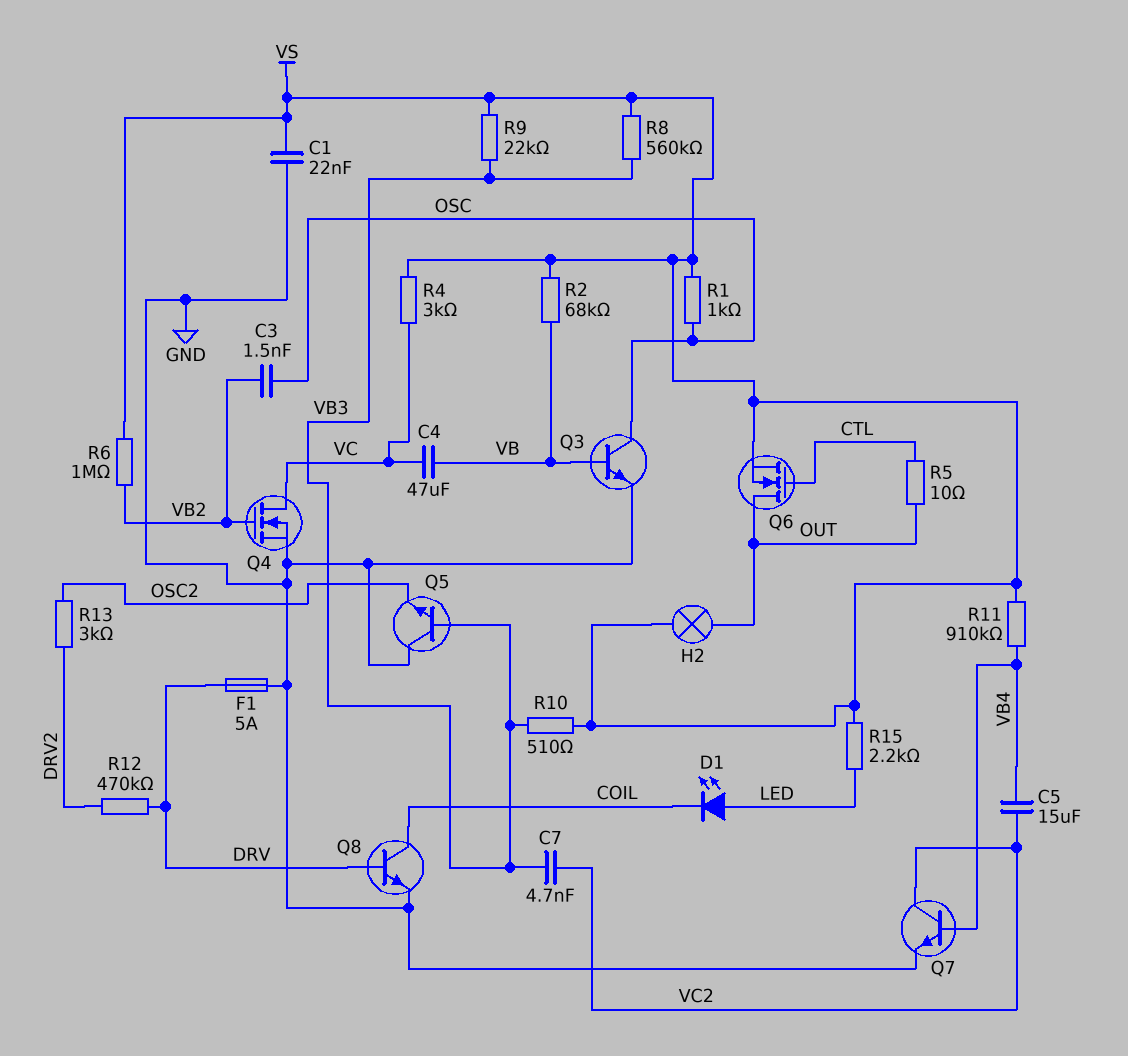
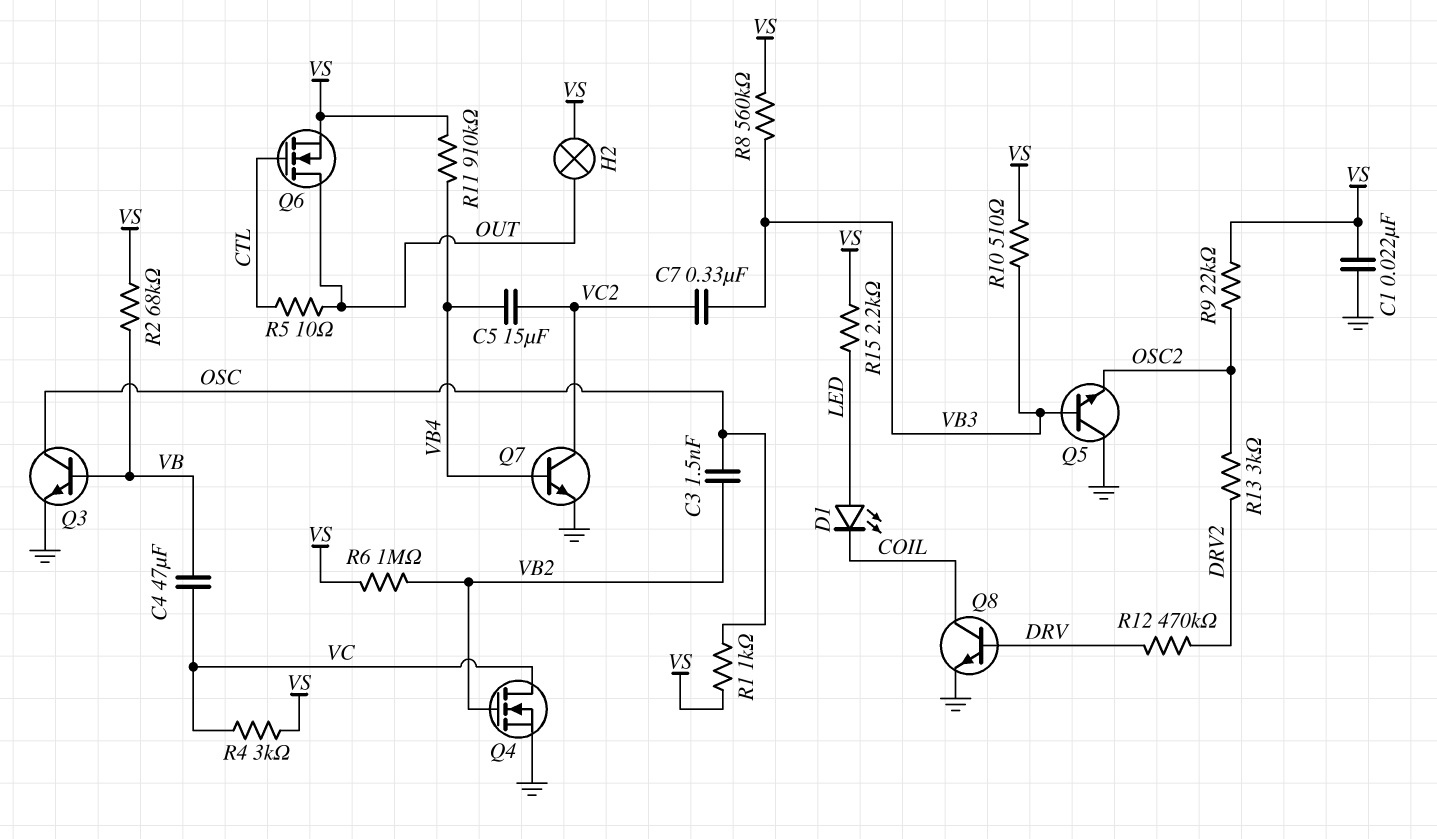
C7: 4.7nF (VB3, VC2) -> 330nF (VB3, VC2)
F1: 5A (DRV, GND) -> none
R9: 22k (VB3, VS) -> 22k (OSC2, VS)

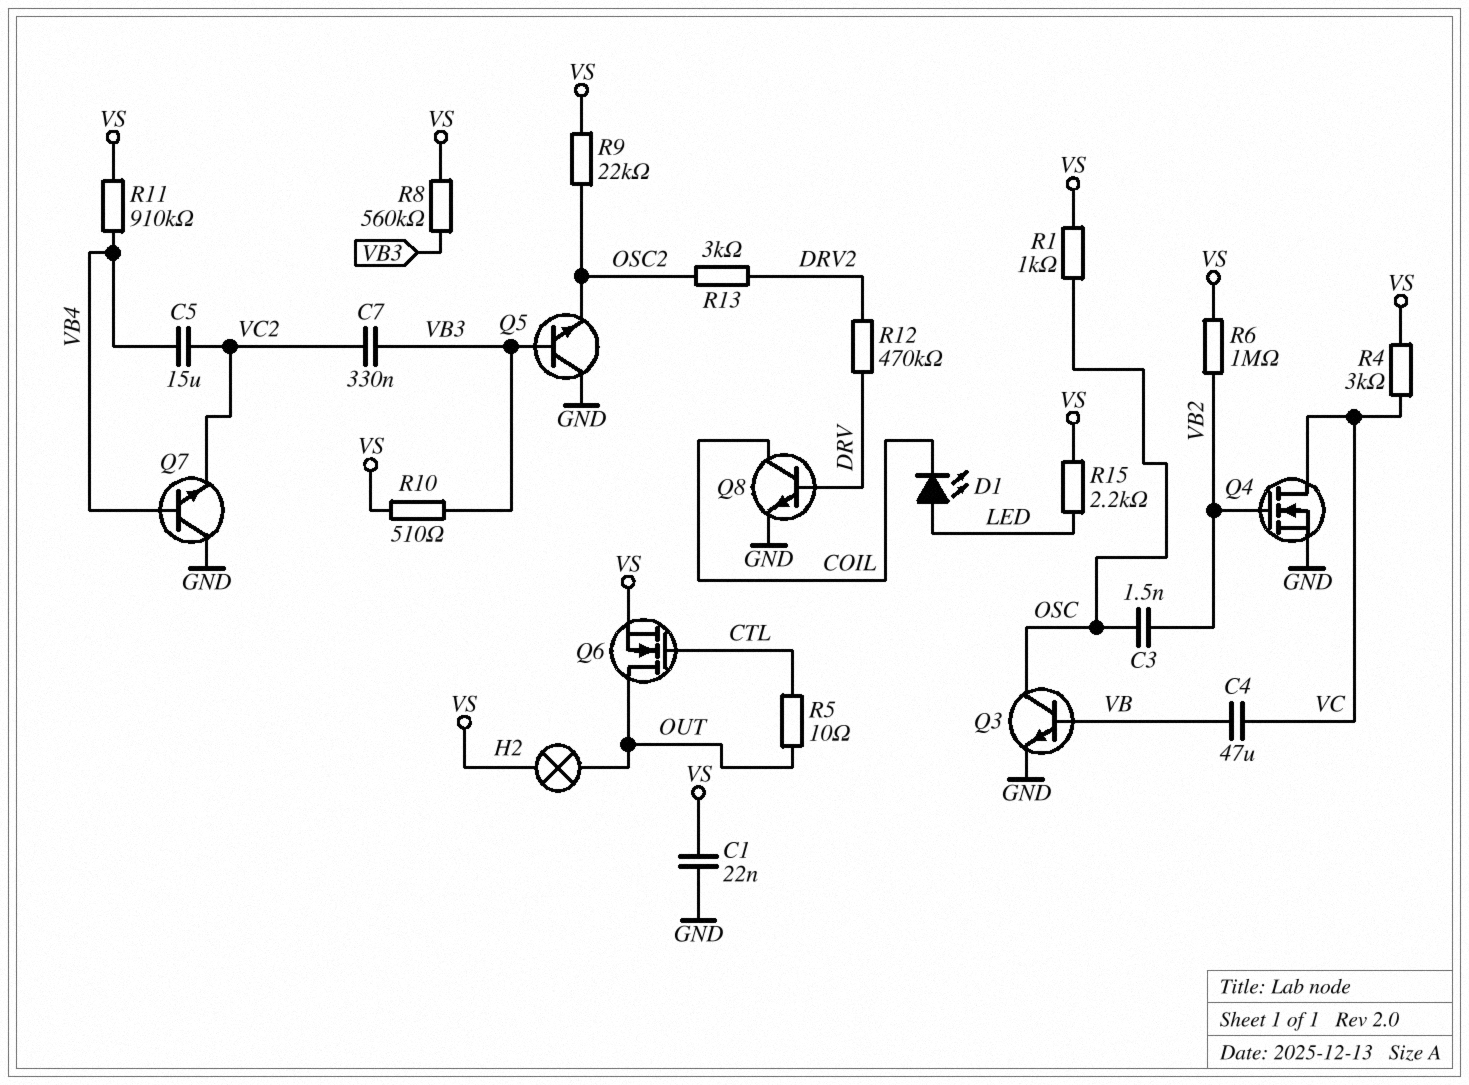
Q7: NPN (B VB4, C VC2, E GND) -> NPN (B VB4, C GND, E VC2)
R2: 68k (VB, VS) -> none

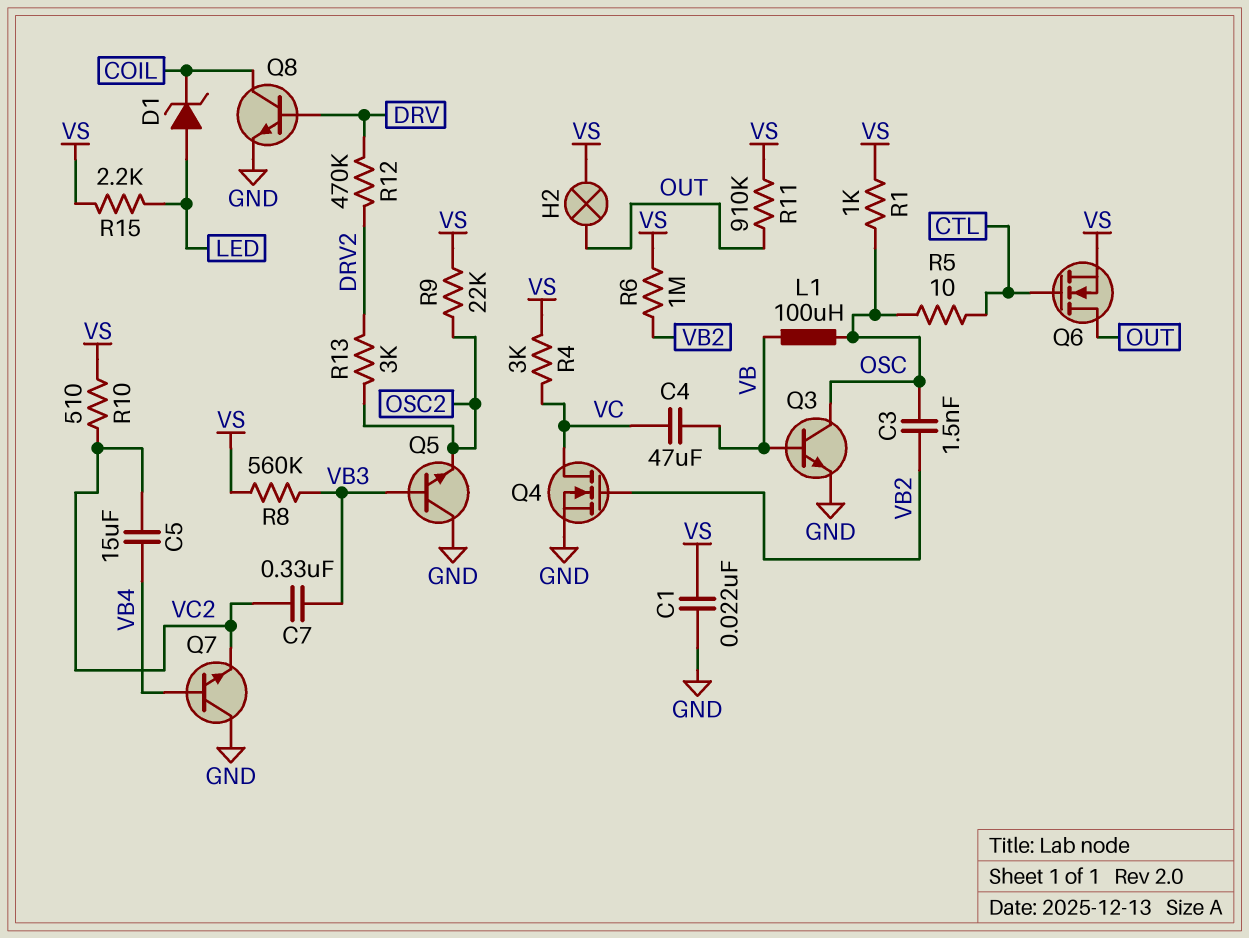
D1: LED (A LED, K COIL) -> zener (A LED, K COIL)
L1: none -> 100uH (OSC, VB)
R5: 10 (CTL, OUT) -> 10 (CTL, OSC)
R10: 510 (VB3, VS) -> 510 (VC2, VS)
R11: 910k (VB4, VS) -> 910k (OUT, VS)

